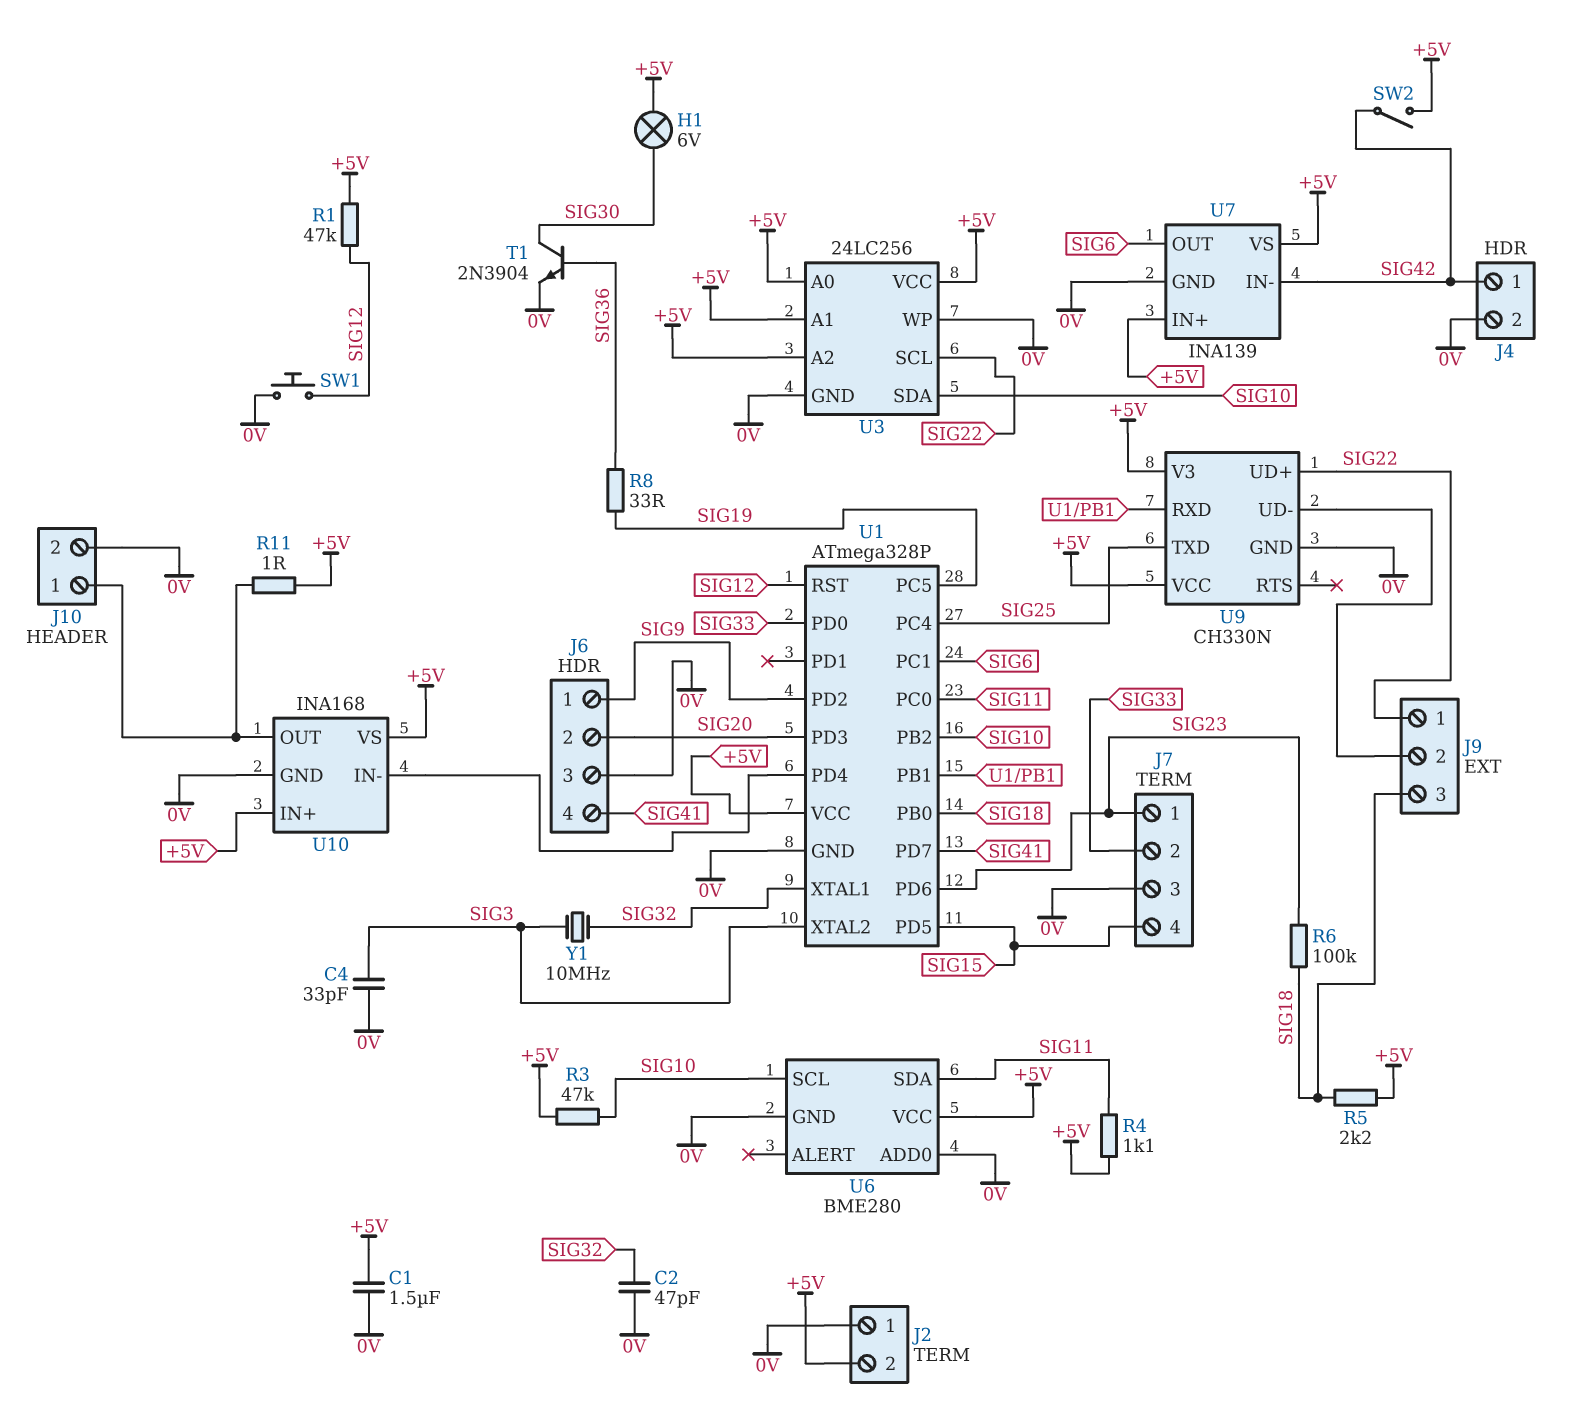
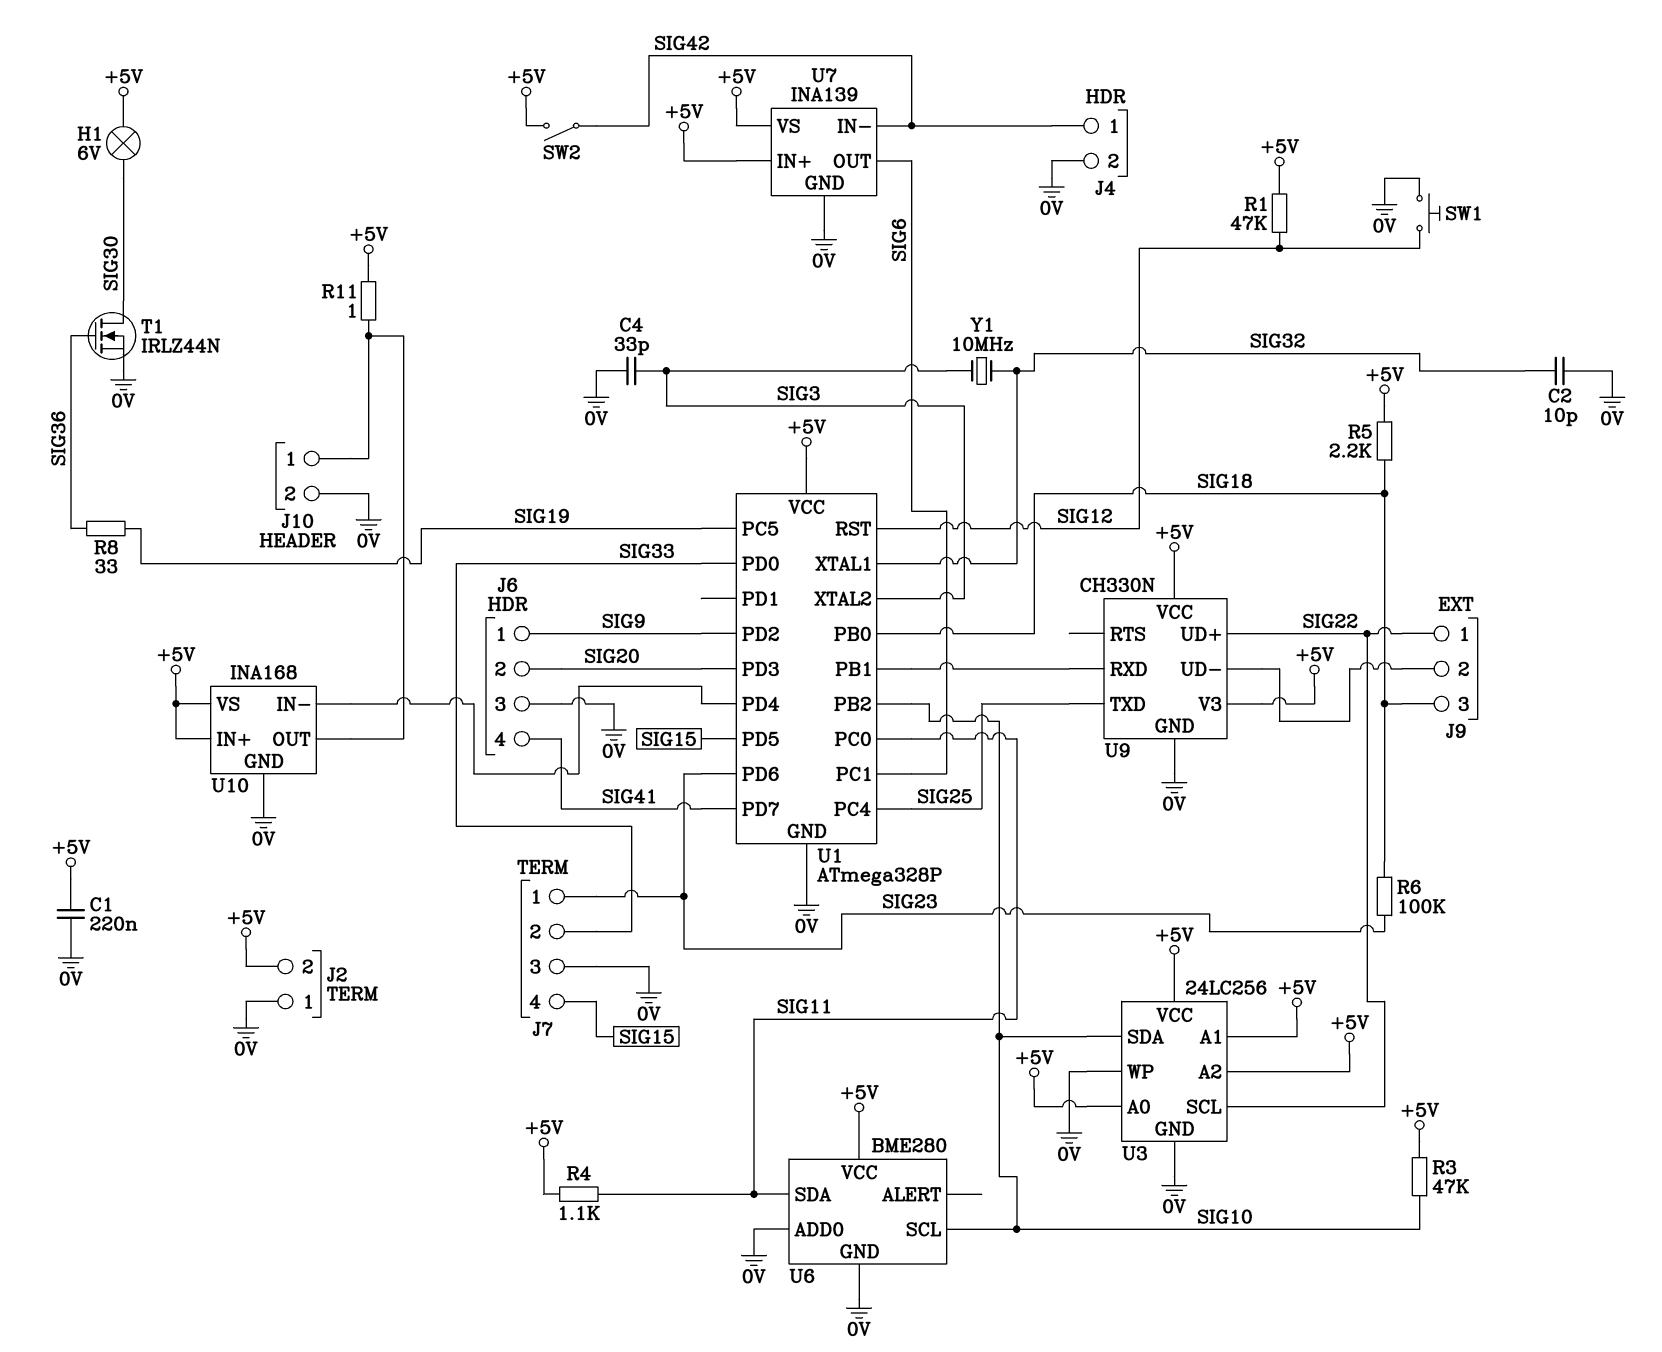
C1: 1.5uF (+5V, 0V) -> 220nF (+5V, 0V)
C2: 47pF (0V, SIG32) -> 10pF (0V, SIG32)
T1: NPN 2N3904 (B SIG36, C SIG30, E 0V) -> NMOS IRLZ44N (G SIG36, D SIG30, S 0V)

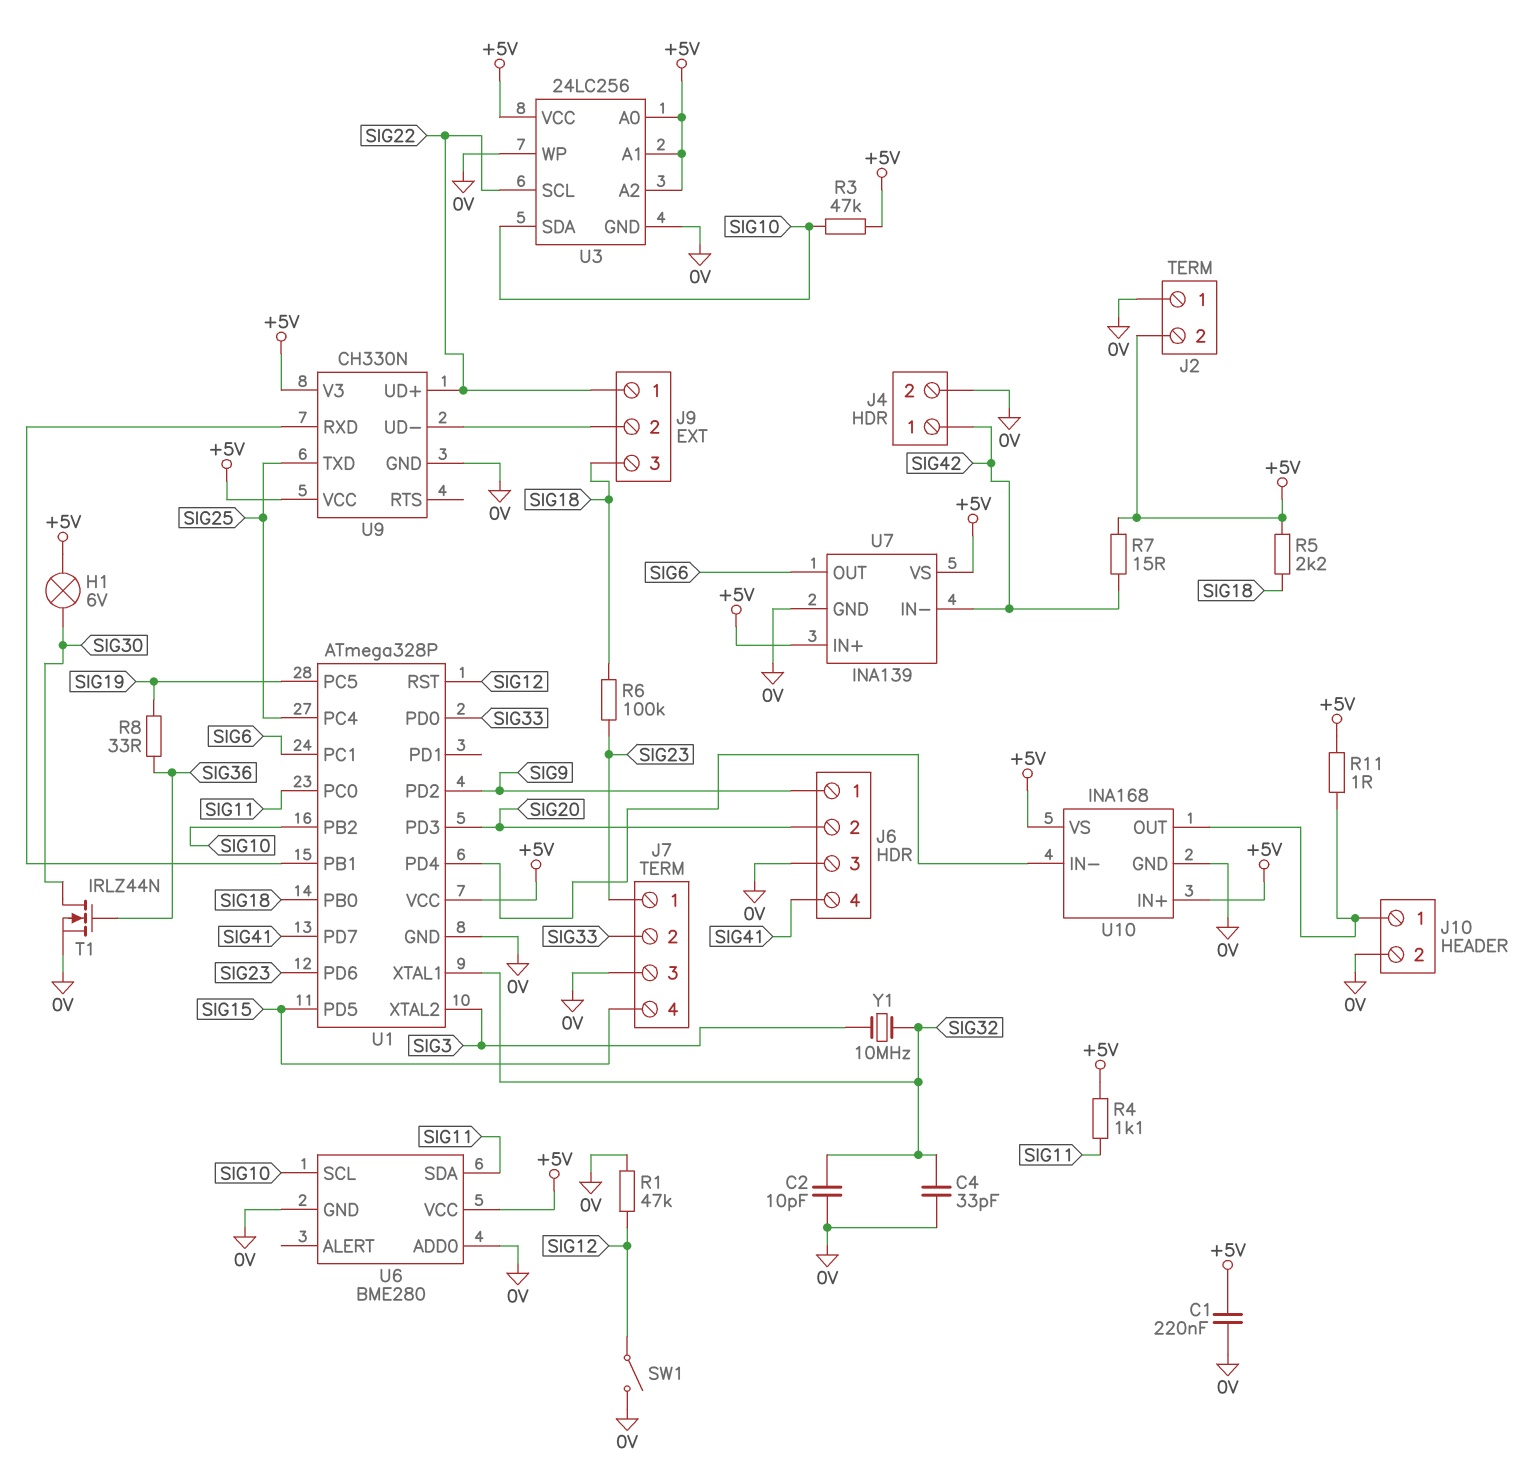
C4: 33pF (0V, SIG3) -> 33pF (0V, SIG32)
R1: 47k (+5V, SIG12) -> 47k (0V, SIG12)
R7: none -> 15 (+5V, SIG42)
SW1: button (0V, SIG12) -> switch (0V, SIG12)
SW2: switch (+5V, SIG42) -> none

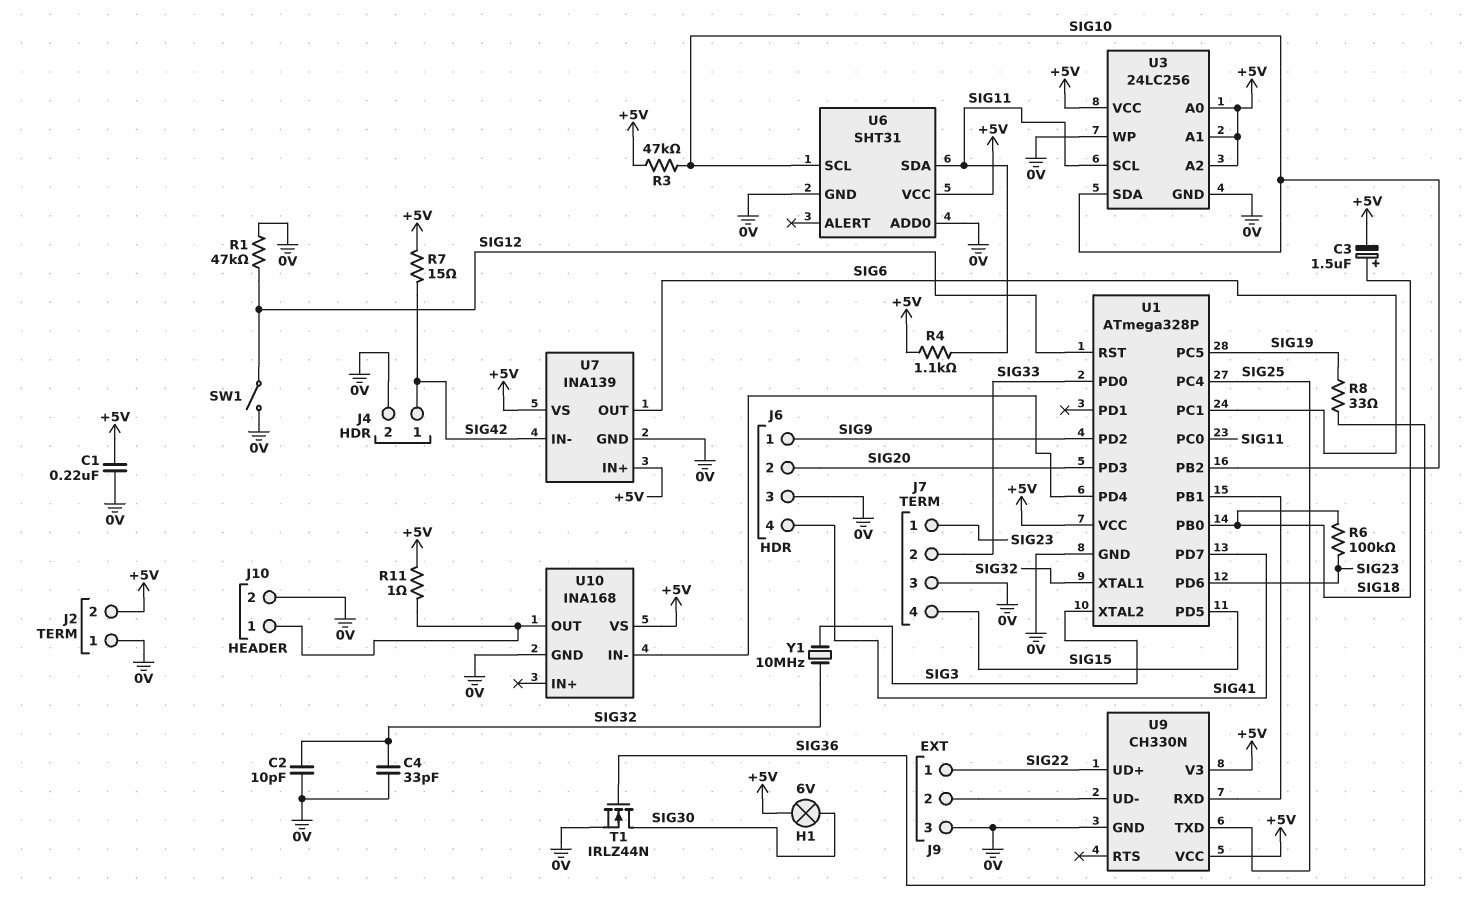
C3: none -> 1.5uF (plus SIG18, minus +5V)
J9 pin 3: SIG18 -> 0V
R5: 2.2k (+5V, SIG18) -> none
U3 pin SCL: SIG22 -> SIG11
U6: BME280 -> SHT31
U10 pin IN+: +5V -> none

